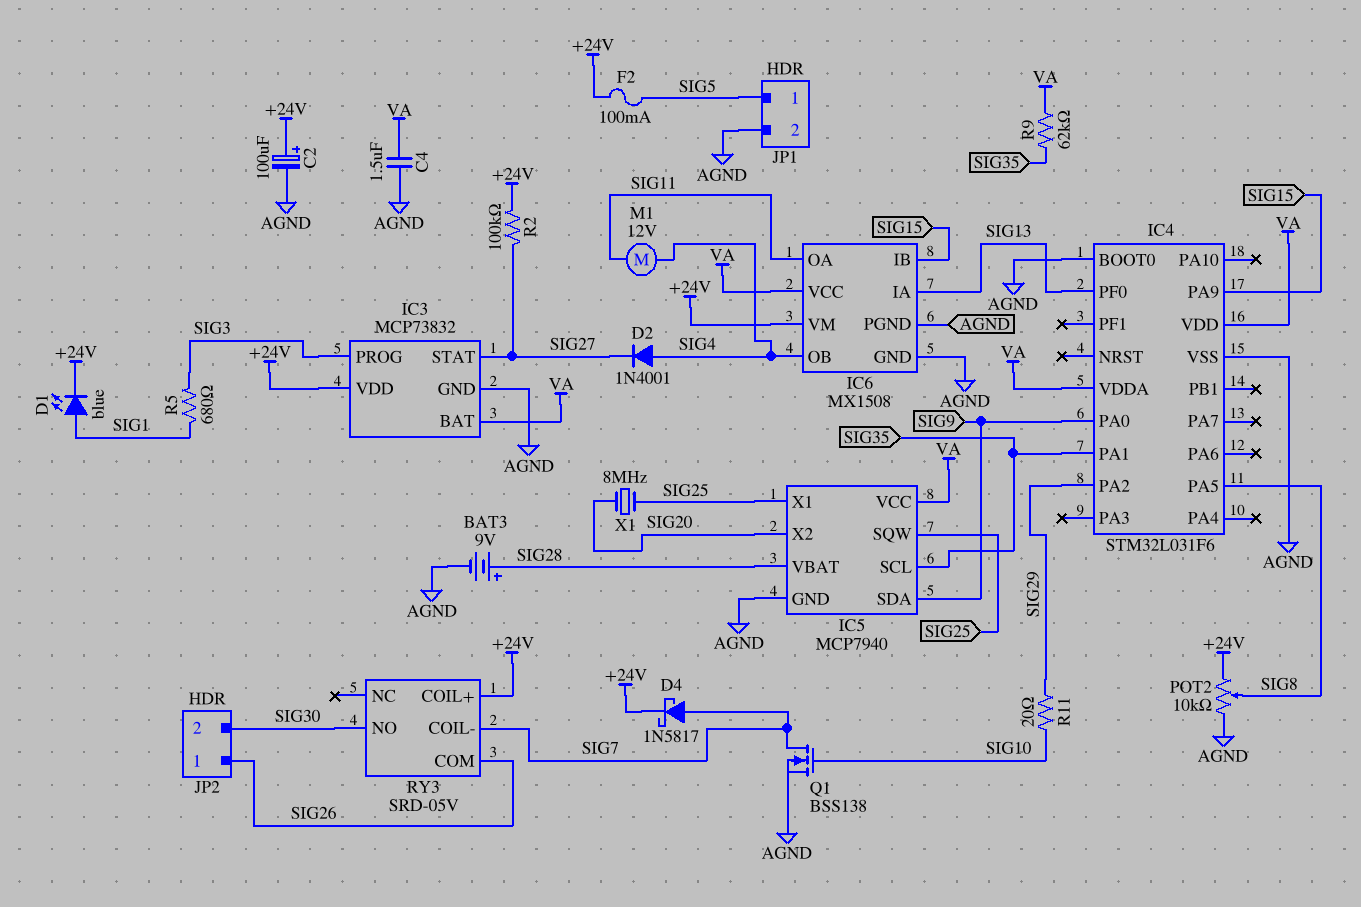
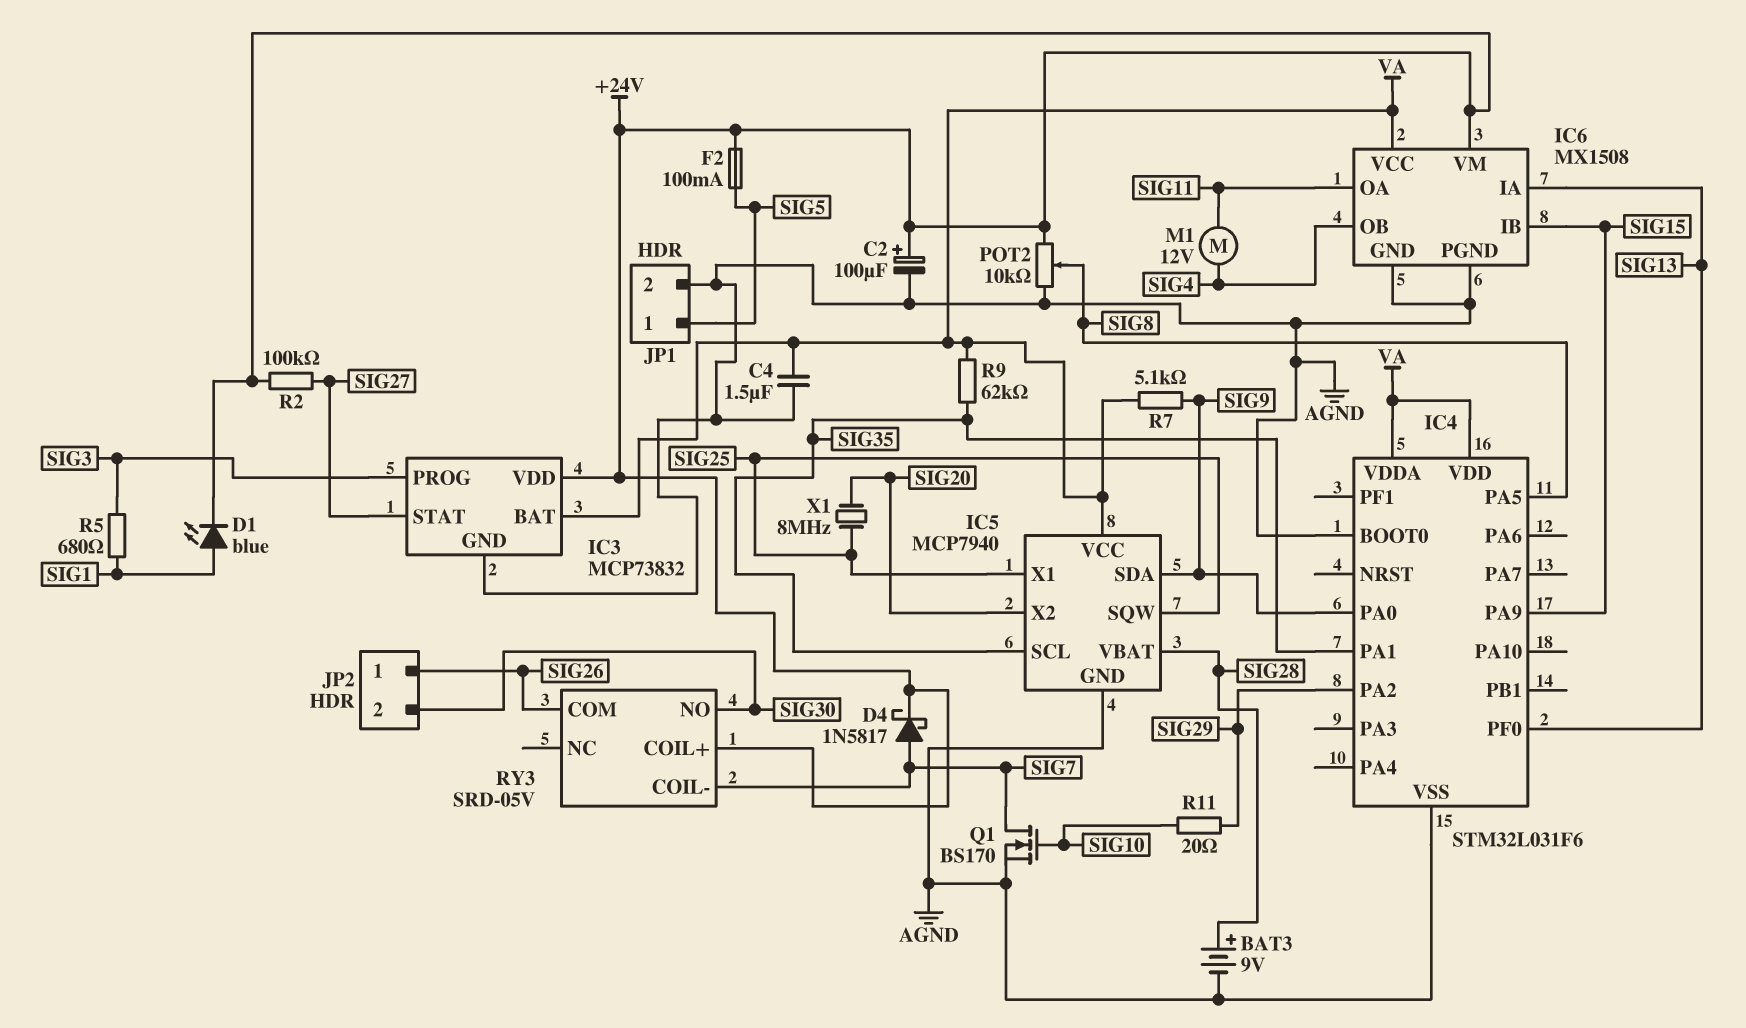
D2: diode 1N4001 (A SIG4, K SIG27) -> none
Q1: NMOS BSS138 (G SIG10, D SIG7, S AGND) -> NMOS BS170 (G SIG10, D SIG7, S AGND)
R7: none -> 5.1k (SIG9, VA)

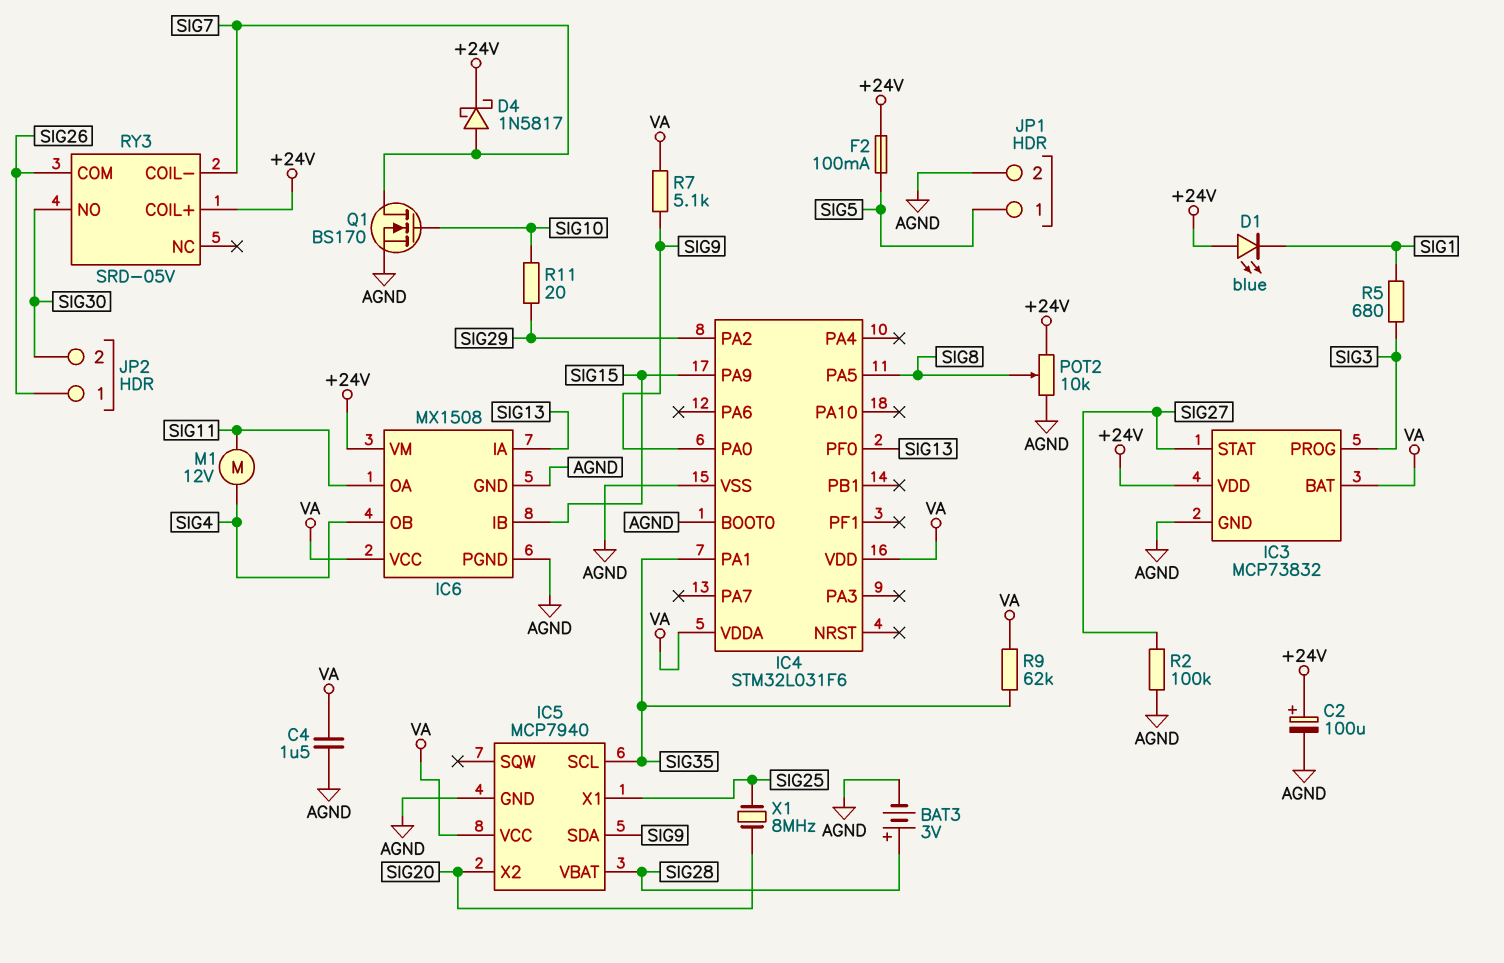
BAT3: 9V (plus SIG28, minus AGND) -> 3V (plus SIG28, minus AGND)
D1: LED blue (A SIG1, K +24V) -> LED blue (A +24V, K SIG1)
IC5 pin SQW: SIG25 -> none
R2: 100k (+24V, SIG27) -> 100k (AGND, SIG27)

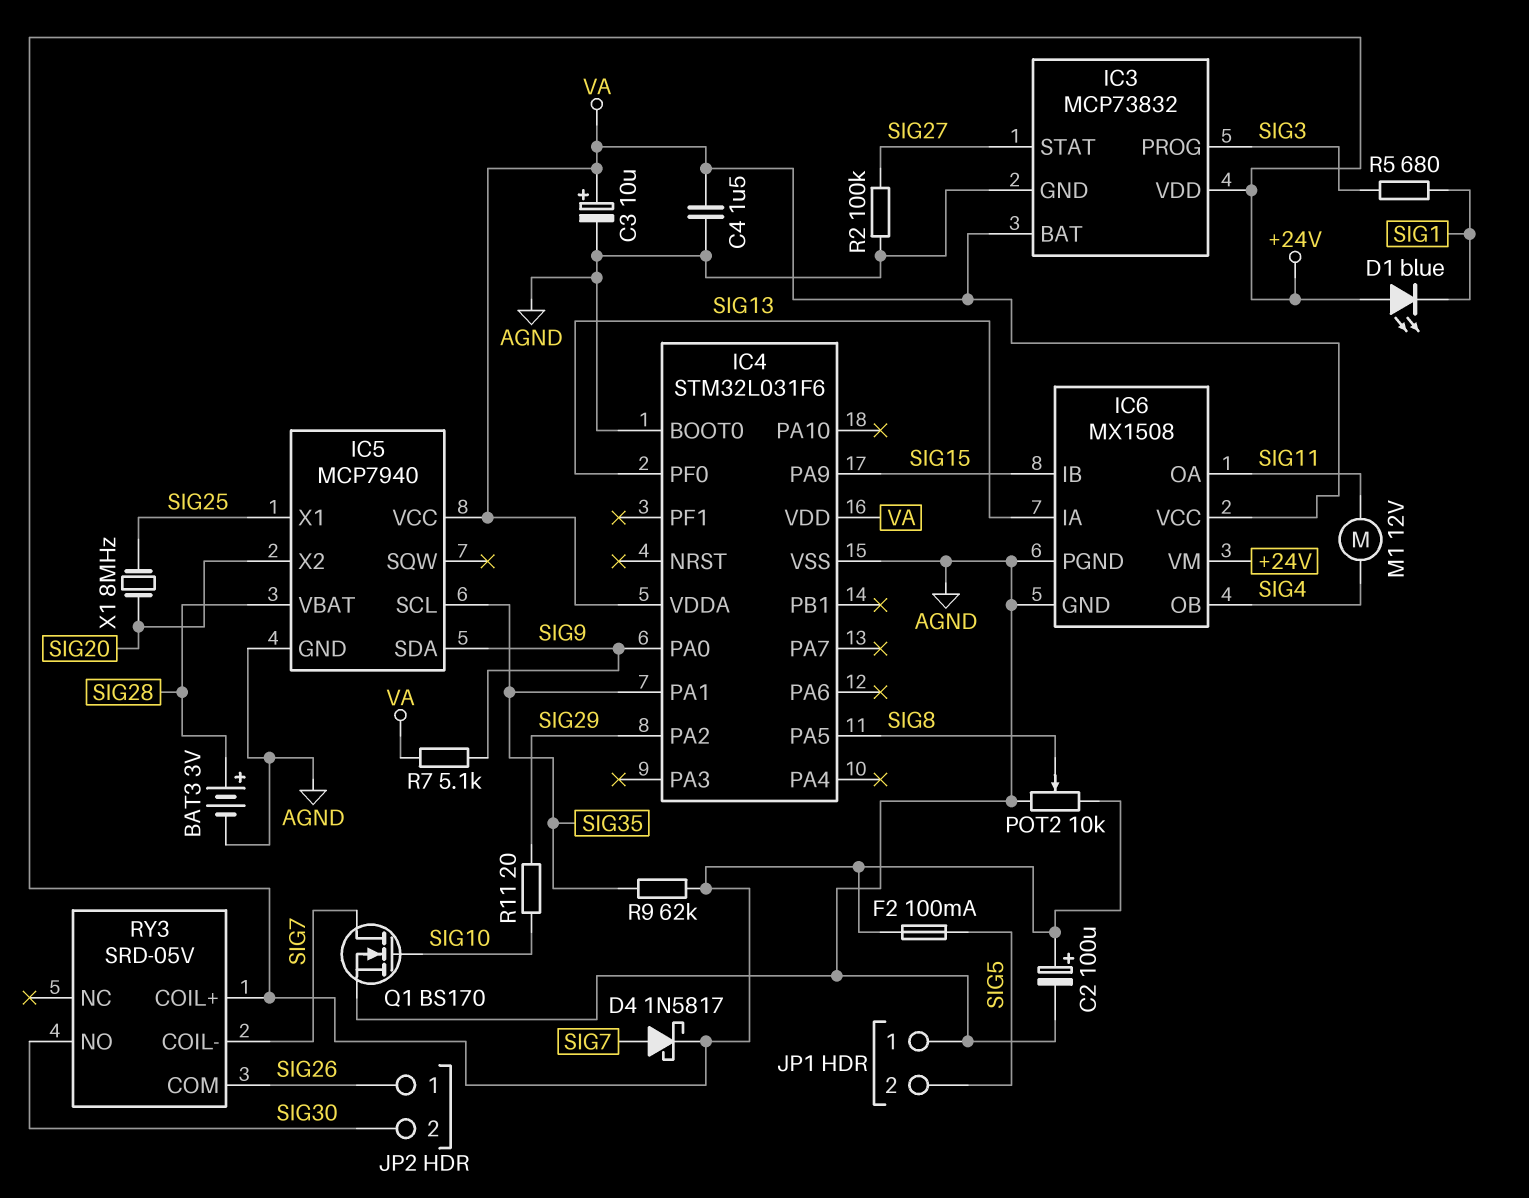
C3: none -> 10uF (plus VA, minus AGND)
JP1 pin 1: SIG5 -> AGND
JP1 pin 2: AGND -> SIG5
R9: 62k (SIG35, VA) -> 62k (+24V, SIG35)

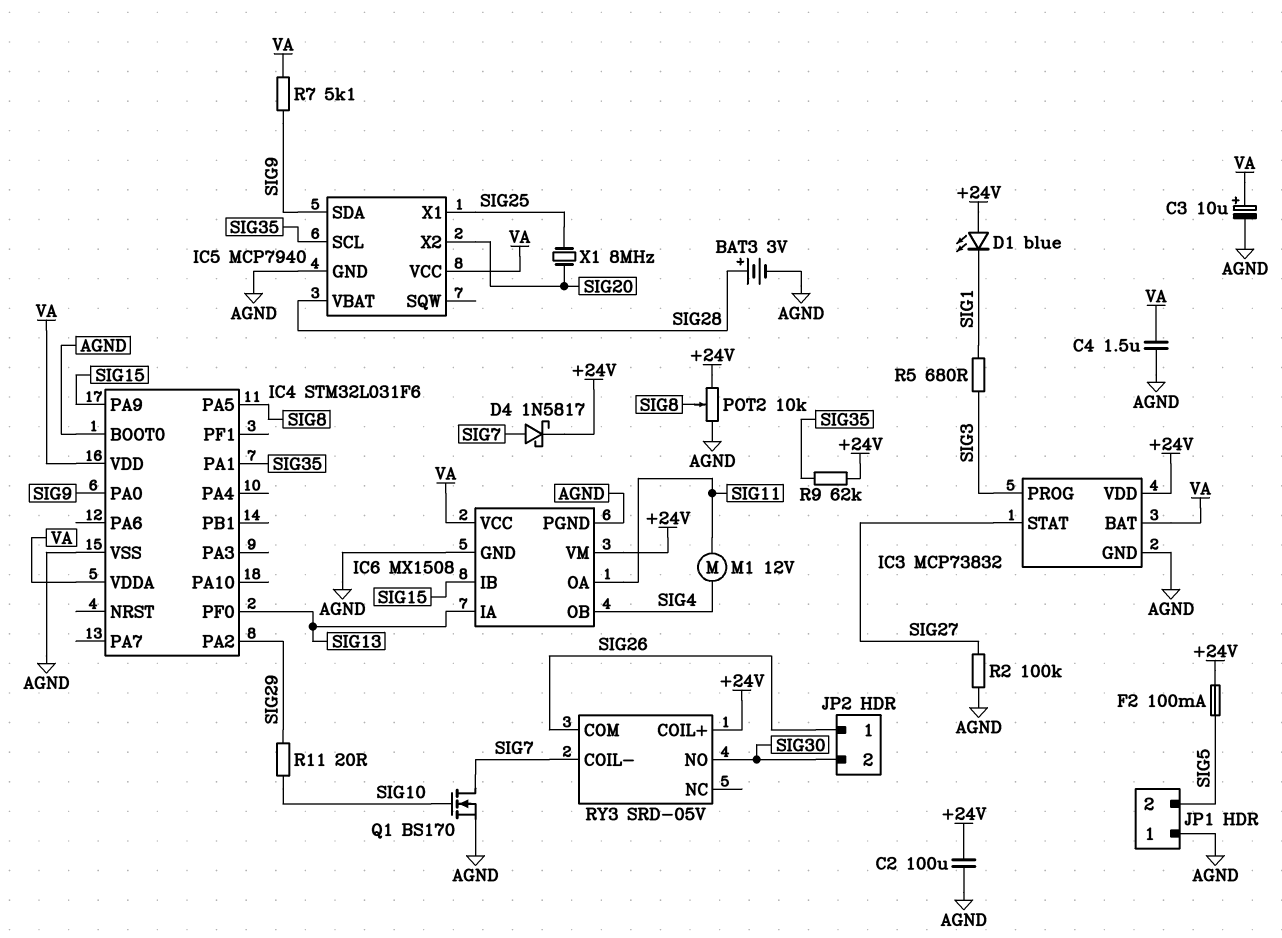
C2: 100uF (plus +24V, minus AGND) -> 100uF (+24V, AGND)

